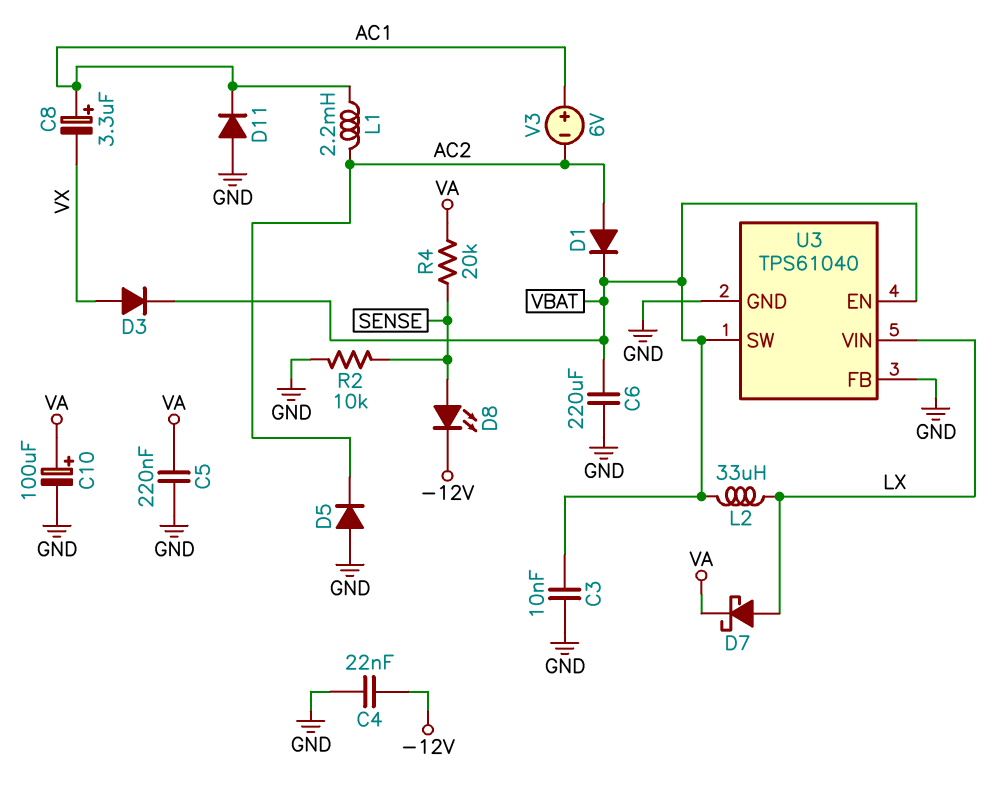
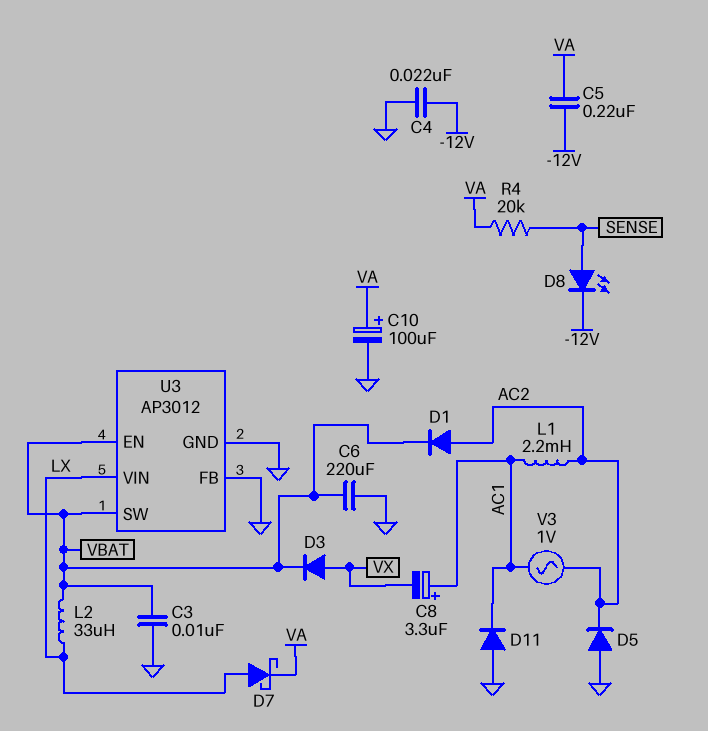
C5: 220nF (GND, VA) -> 220nF (-12V, VA)
R2: 10k (GND, SENSE) -> none
U3: TPS61040 -> AP3012
V3: 6V (plus AC1, minus AC2) -> AC 1V (AC1, AC2)

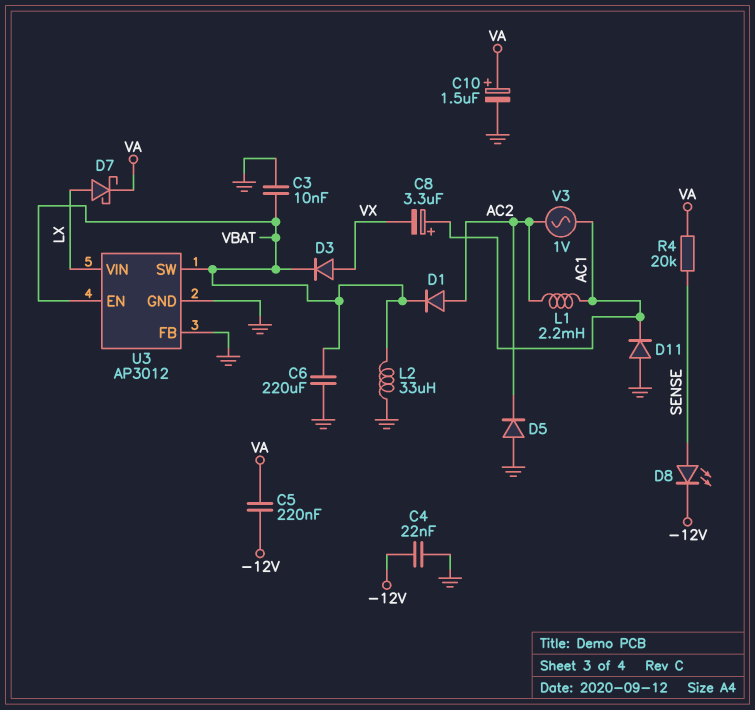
C10: 100uF (plus VA, minus GND) -> 1.5uF (plus VA, minus GND)
L2: 33uH (LX, VBAT) -> 33uH (GND, VBAT)

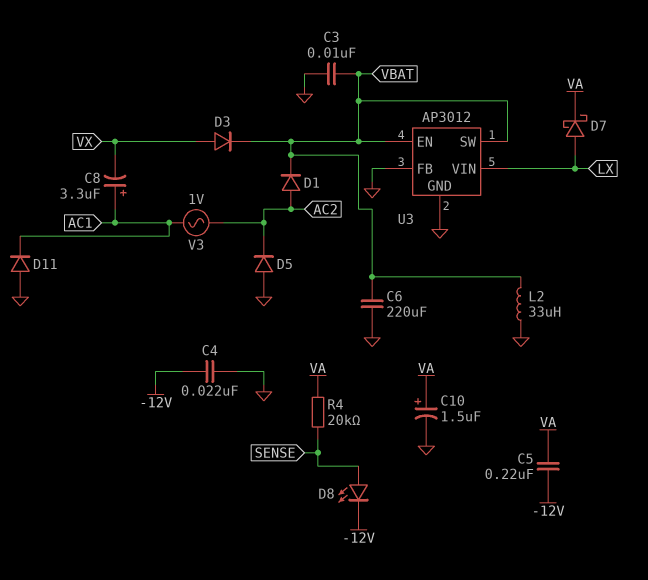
L1: 2.2mH (AC1, AC2) -> none

